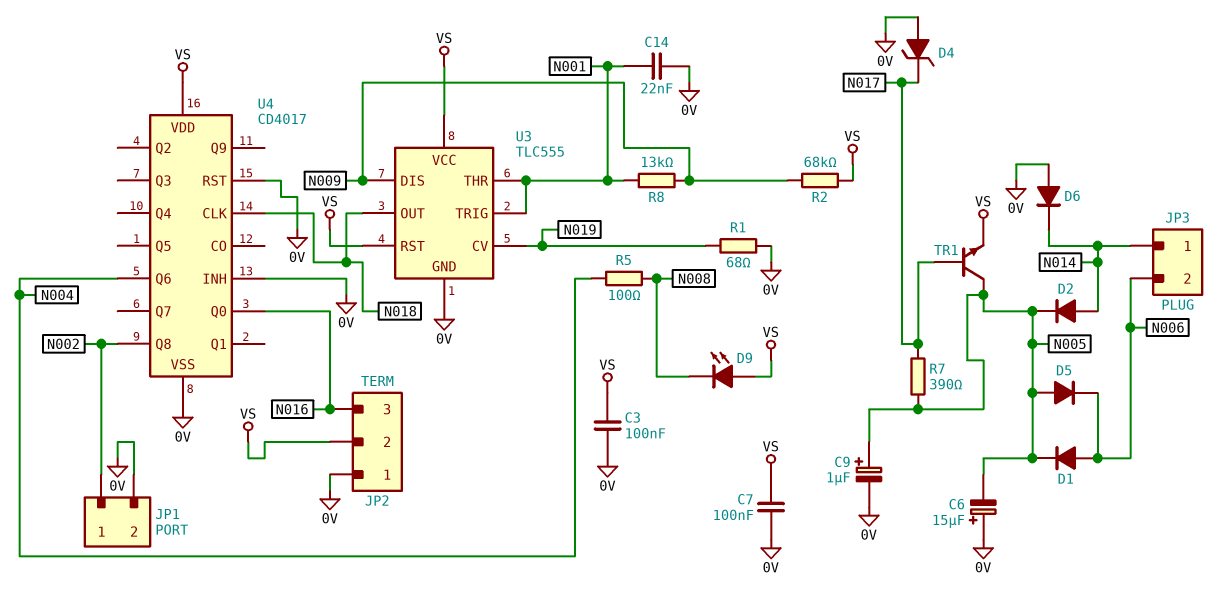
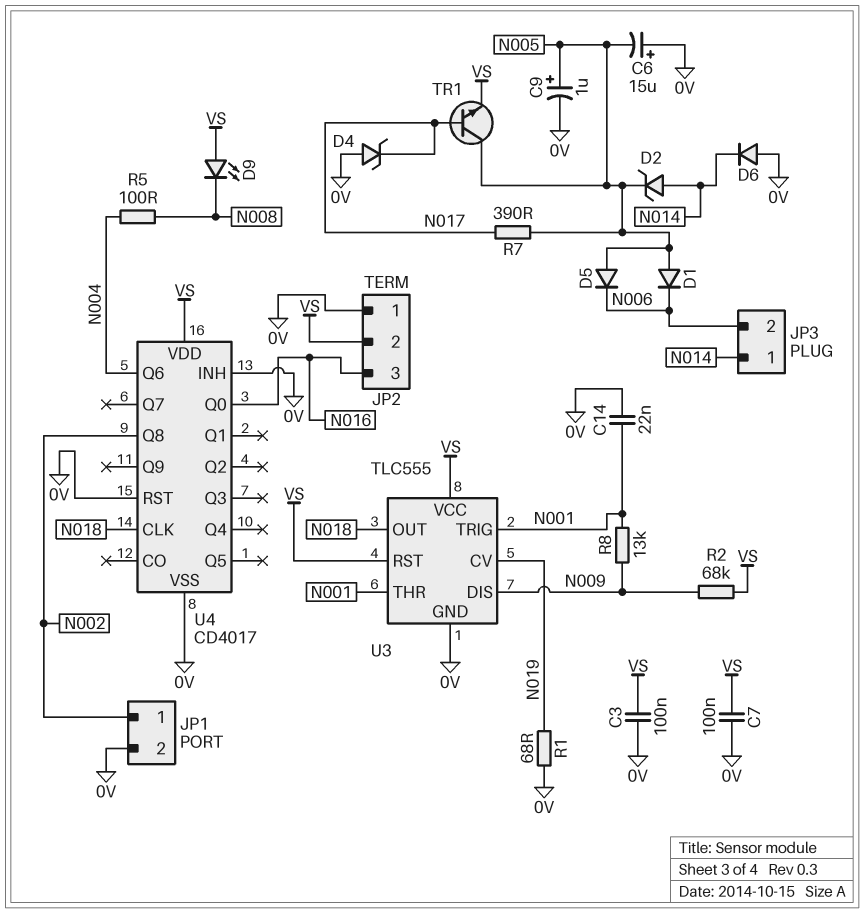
D1: diode (A N006, K N005) -> diode (A N005, K N006)
D2: diode (A N014, K N005) -> zener (A N014, K N005)

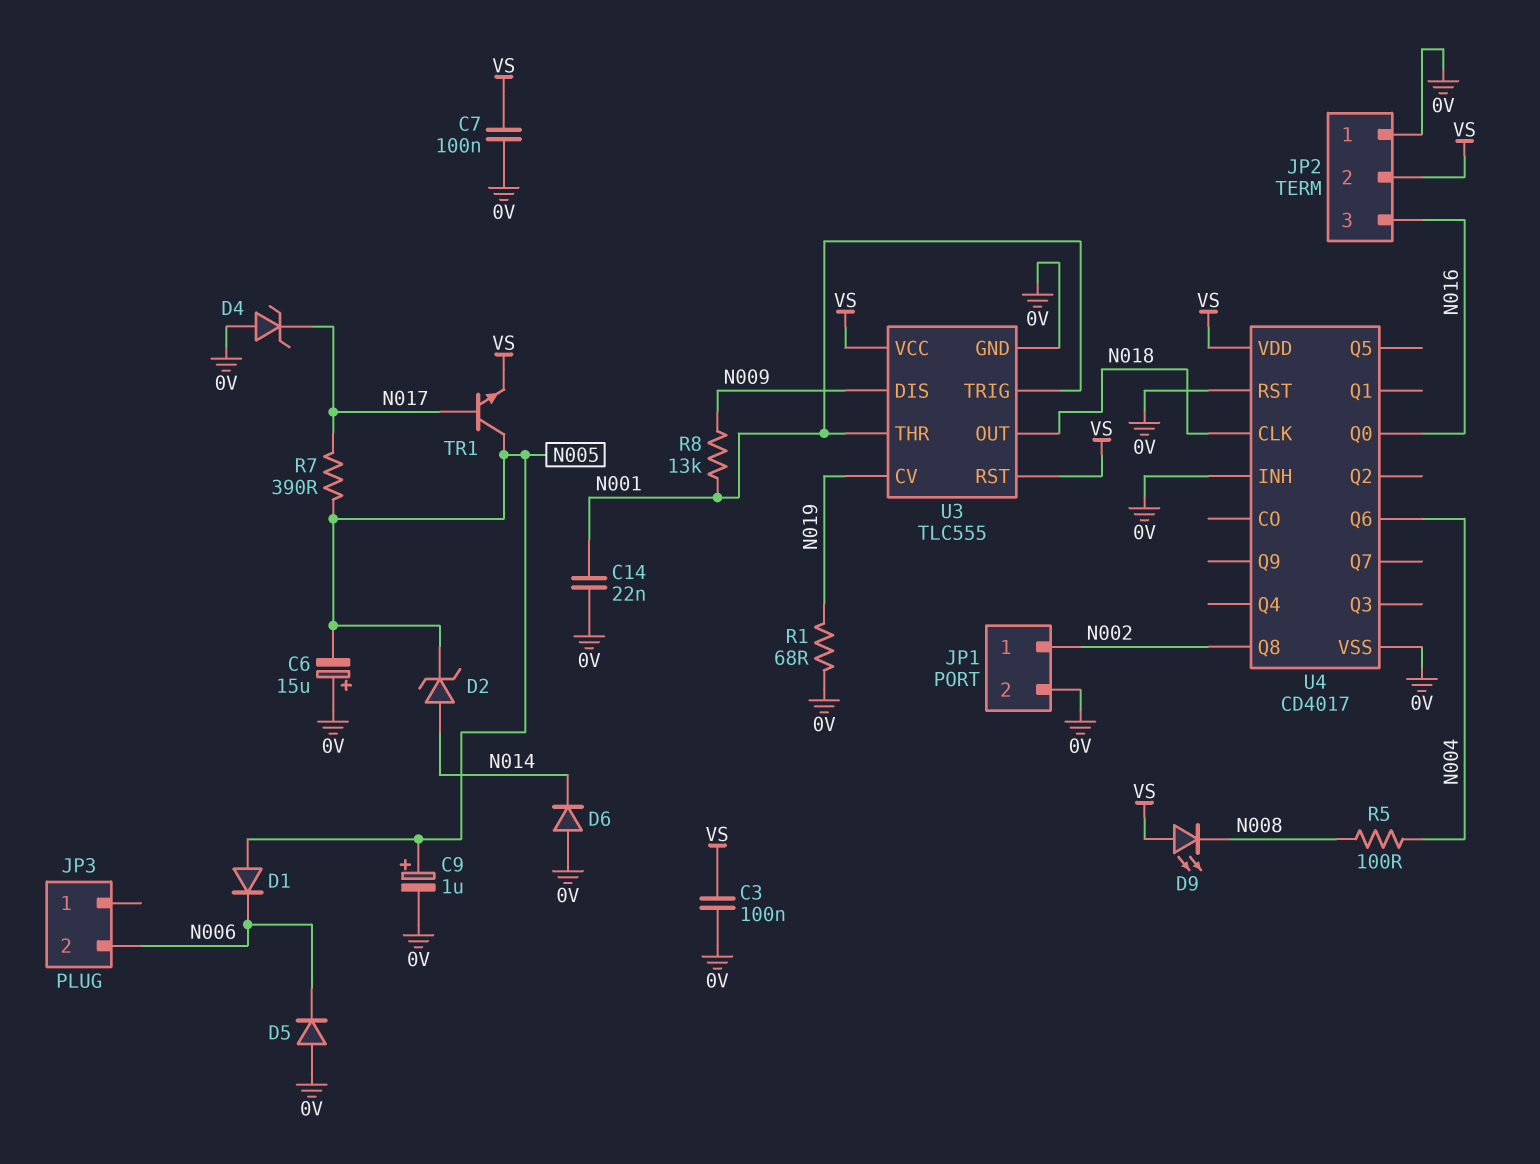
D5: diode (A N005, K N006) -> diode (A 0V, K N006)
JP3 pin 1: N014 -> none
R2: 68k (N009, VS) -> none

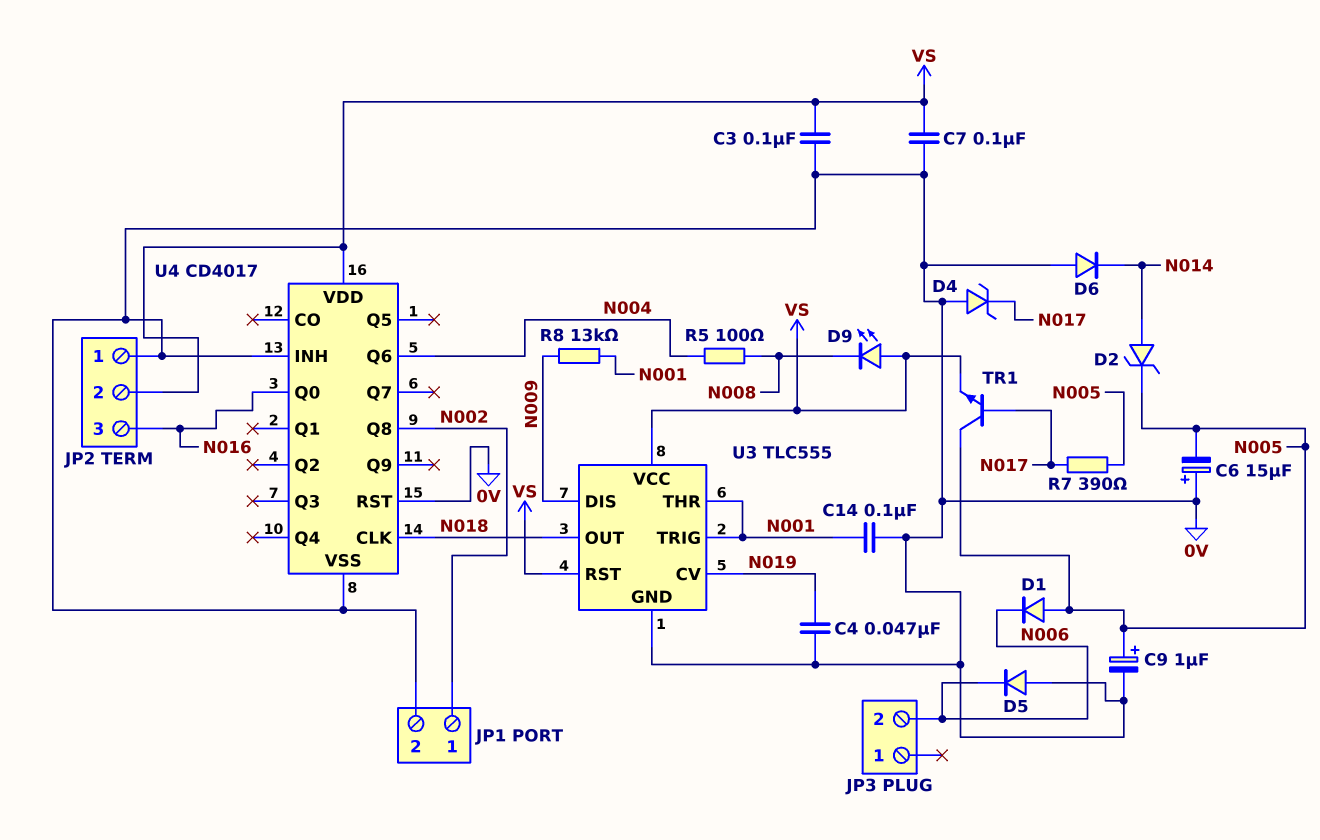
C4: none -> 47nF (0V, N019)
C14: 22nF (0V, N001) -> 100nF (0V, N001)
R1: 68 (0V, N019) -> none

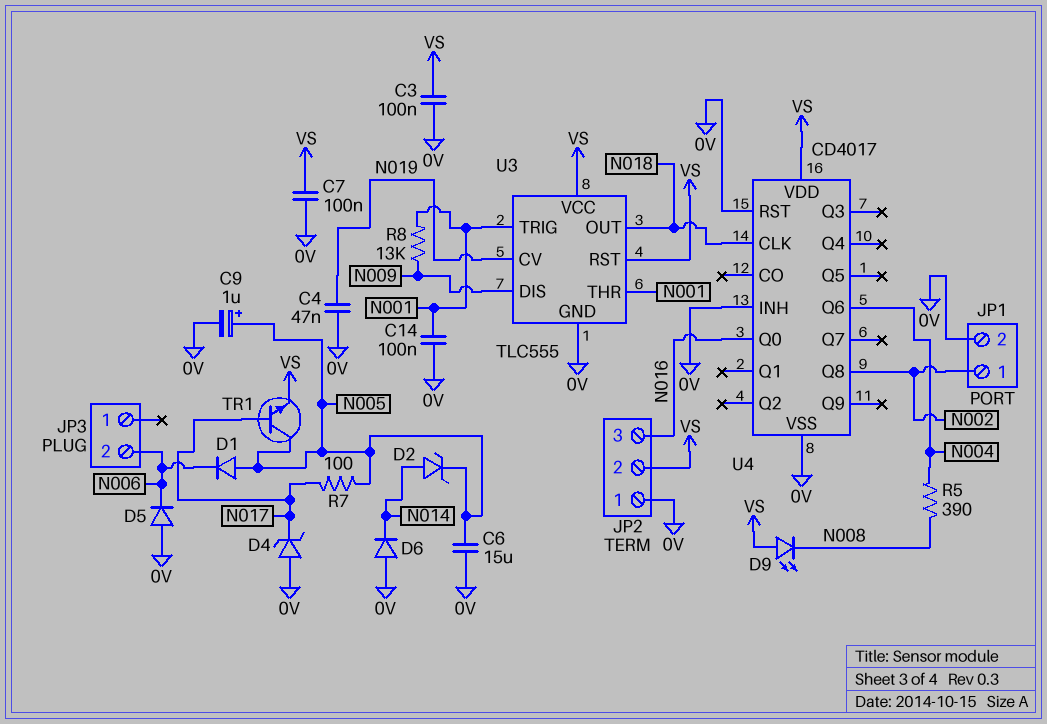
C6: 15uF (plus 0V, minus N005) -> 15uF (0V, N005)
R5: 100 (N004, N008) -> 390 (N004, N008)
R7: 390 (N005, N017) -> 100 (N005, N017)

